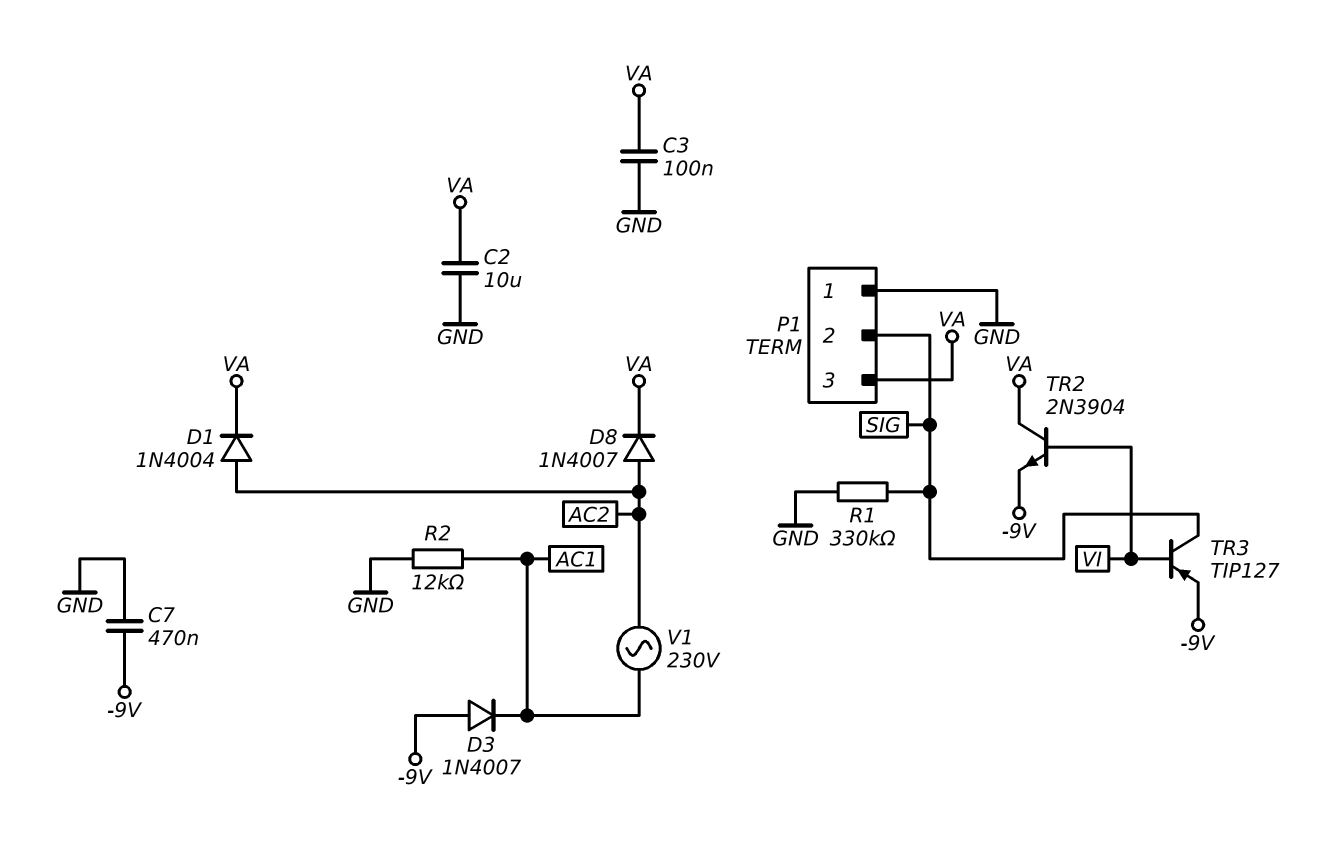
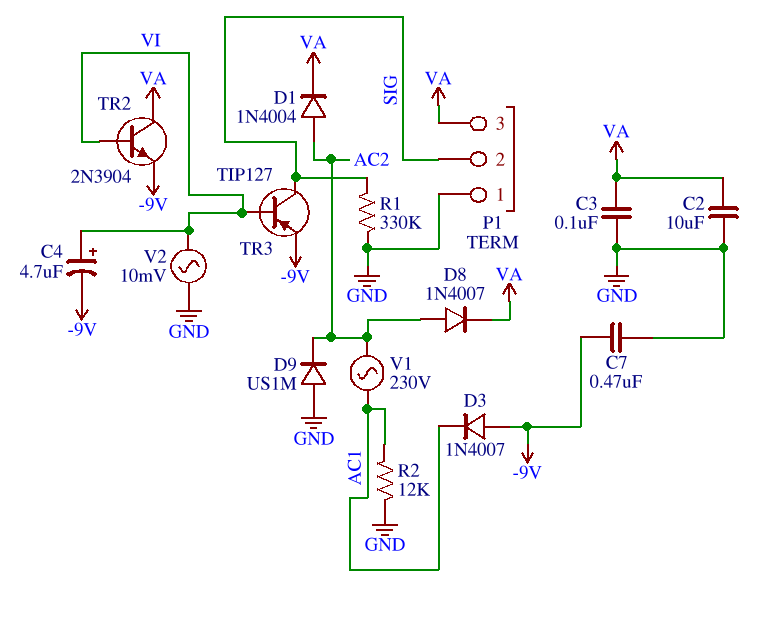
C4: none -> 4.7uF (plus VI, minus -9V)
D9: none -> diode US1M (A GND, K AC2)
V2: none -> AC 10mV (GND, VI)

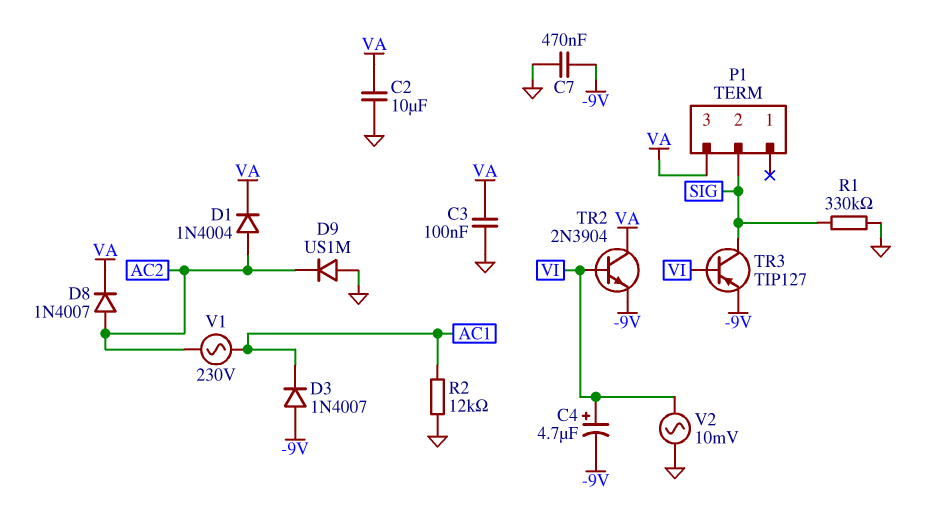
P1 pin 1: GND -> none

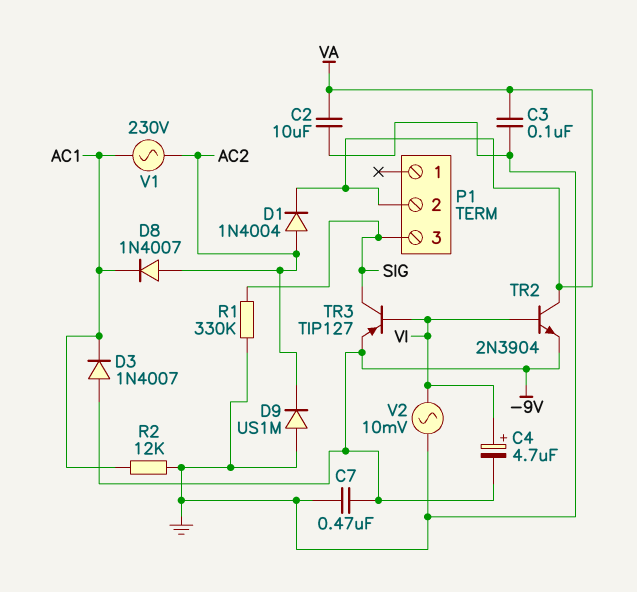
D8: diode 1N4007 (A AC2, K VA) -> diode 1N4007 (A AC2, K AC1)
P1 pin 2: SIG -> VA
P1 pin 3: VA -> SIG

